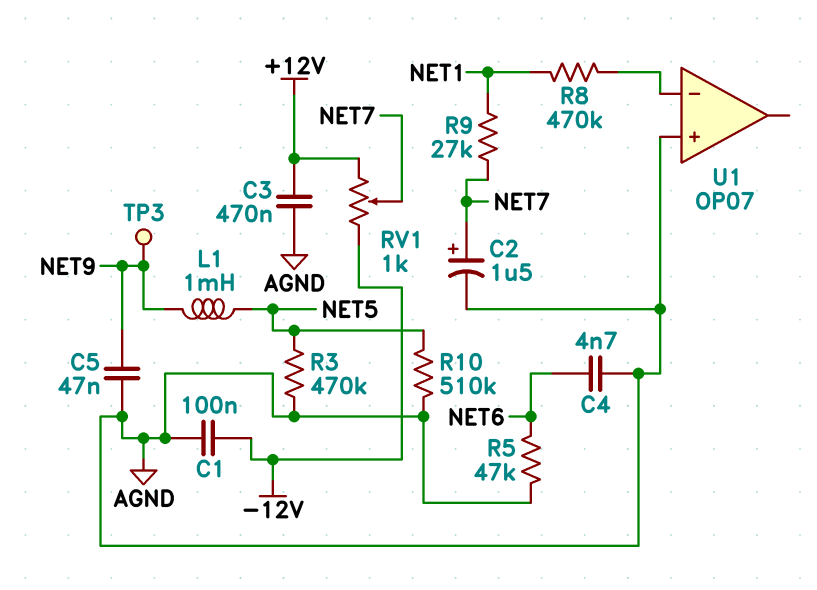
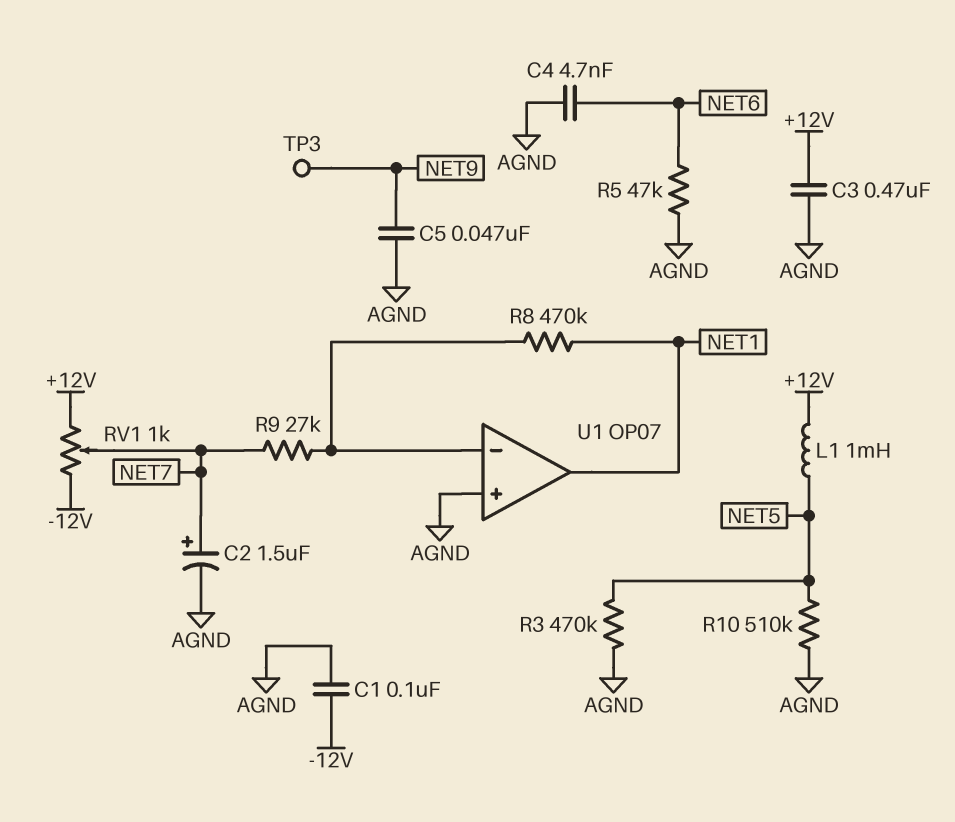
L1: 1mH (NET5, NET9) -> 1mH (+12V, NET5)
R9: 27k (NET1, NET7) -> 27k (NET7, U1/in-)
U1 pin out: none -> NET1

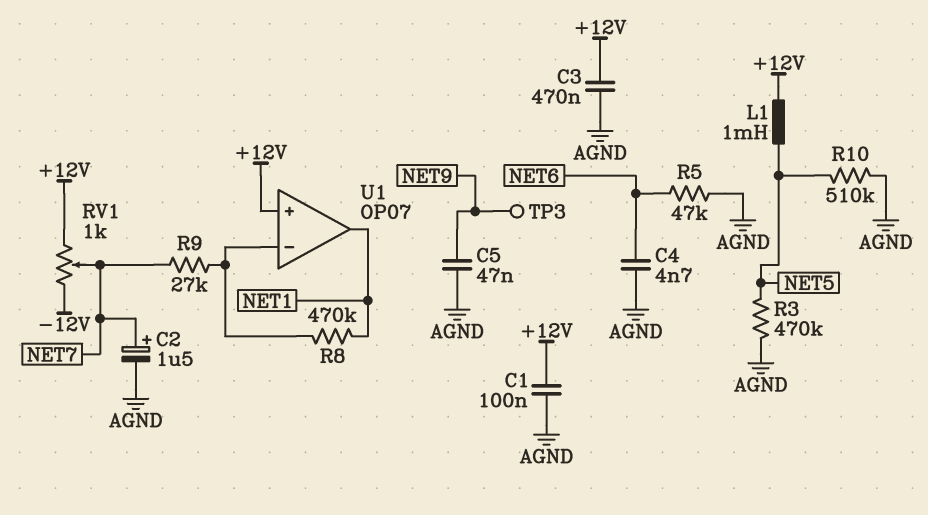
C1: 100nF (-12V, AGND) -> 100nF (+12V, AGND)
U1 pin in+: AGND -> +12V

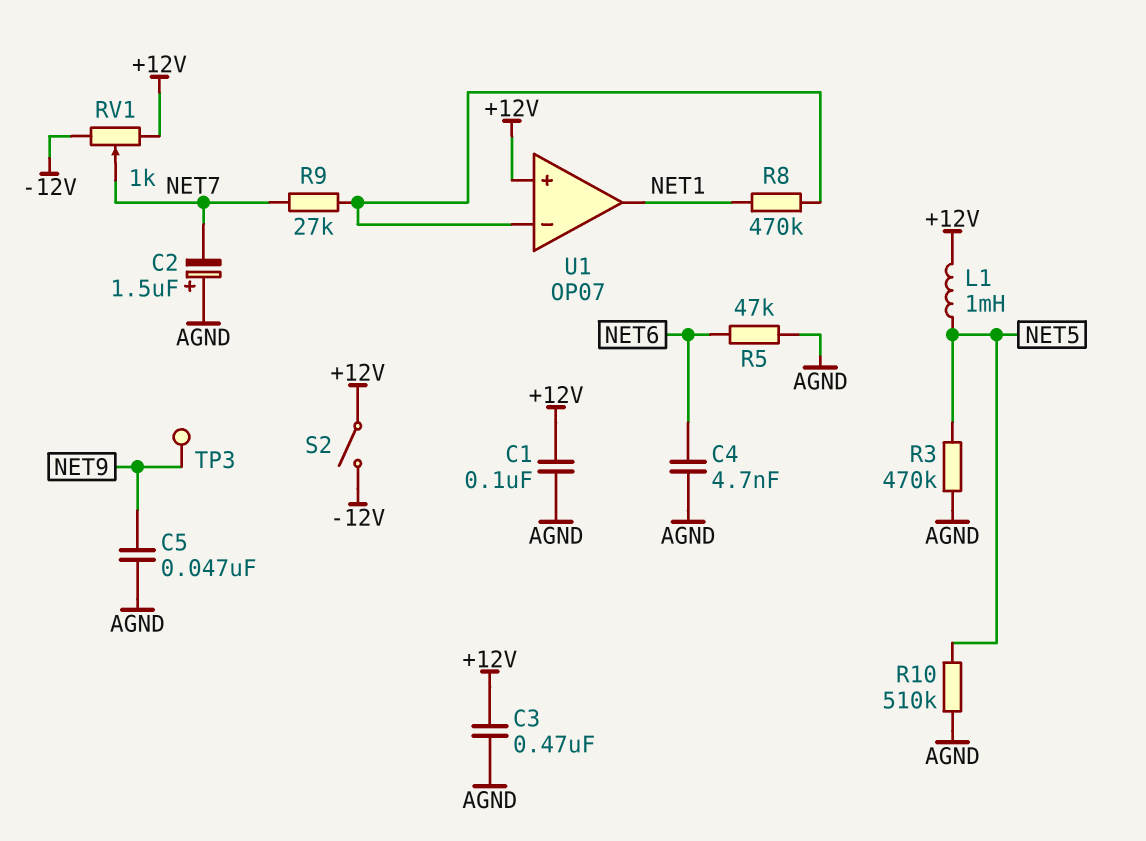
C2: 1.5uF (plus NET7, minus AGND) -> 1.5uF (plus AGND, minus NET7)
S2: none -> switch (+12V, -12V)

